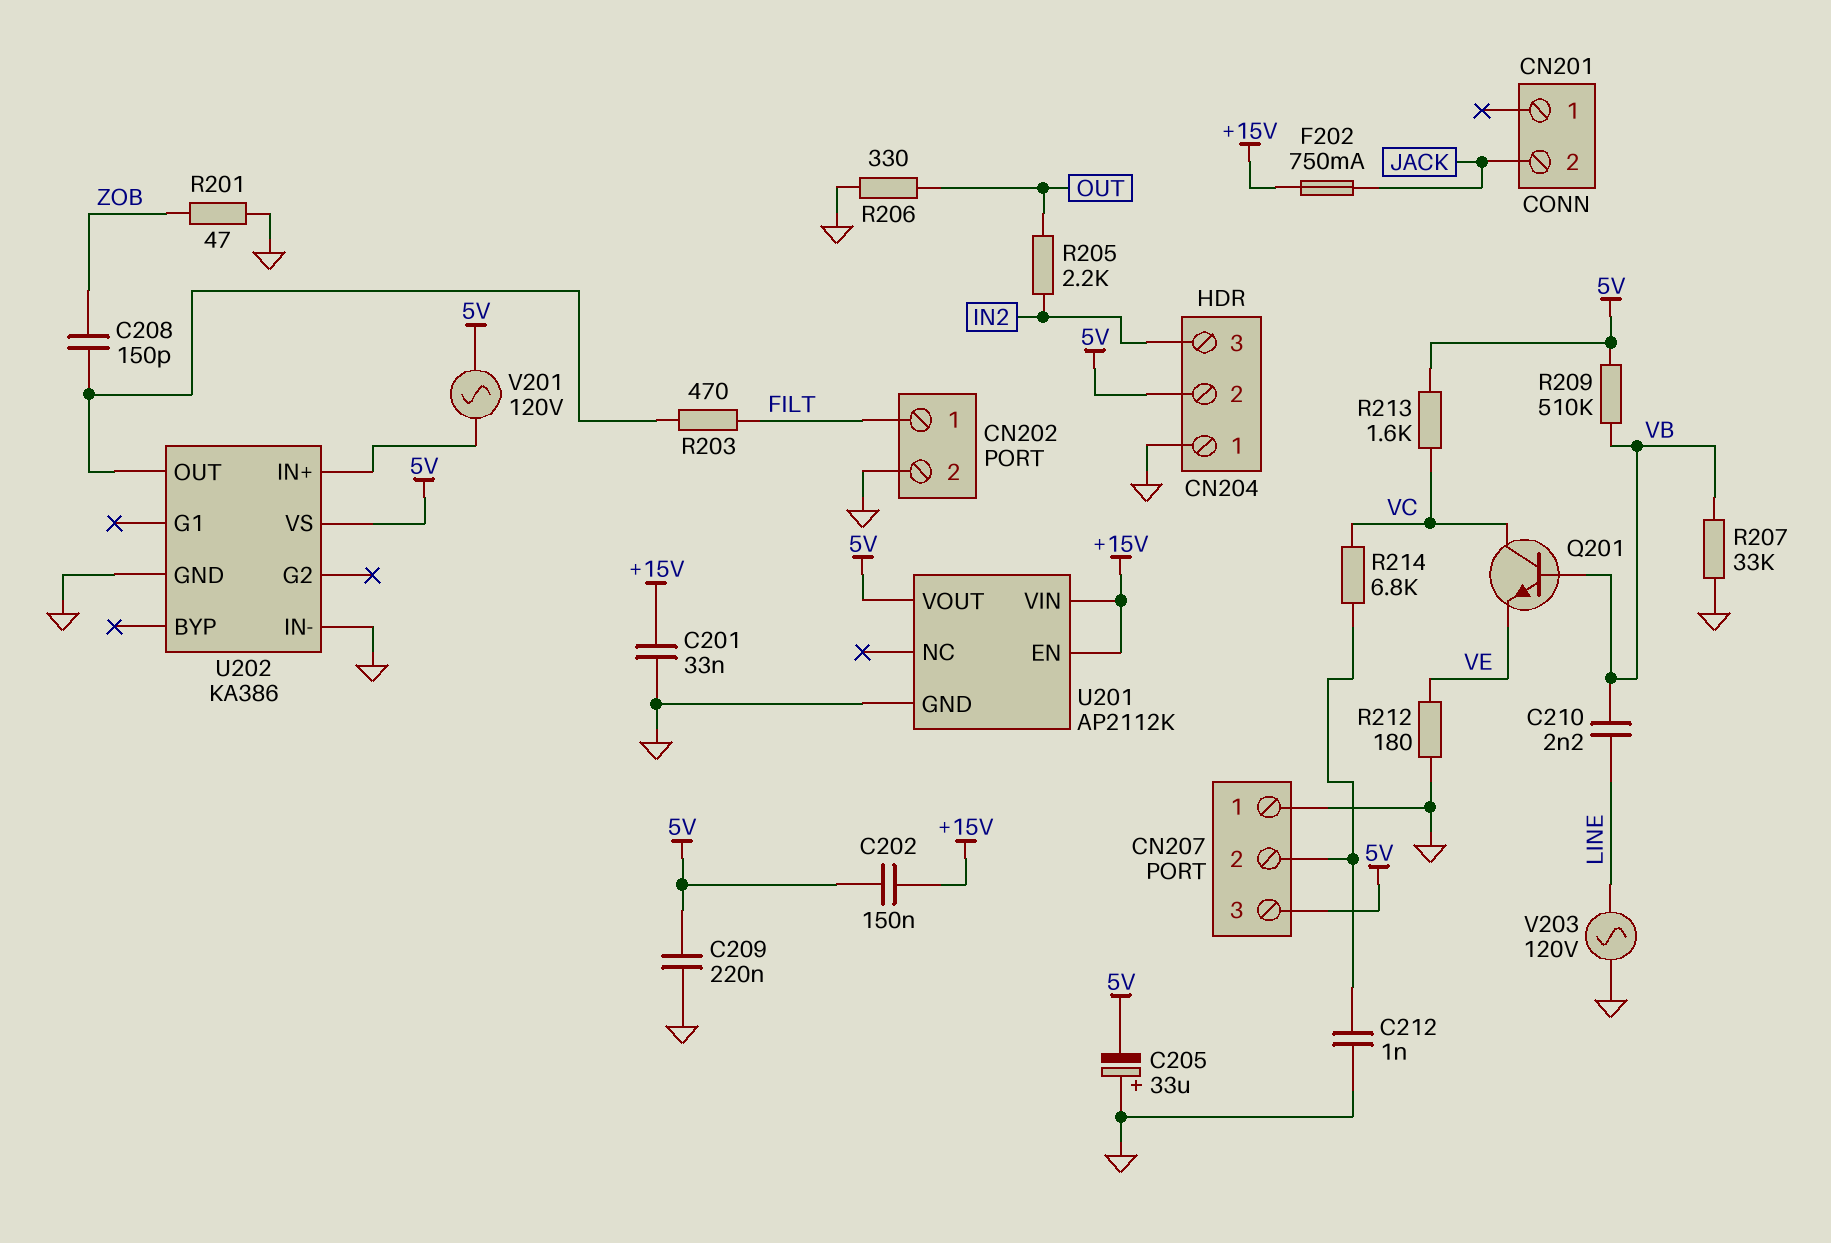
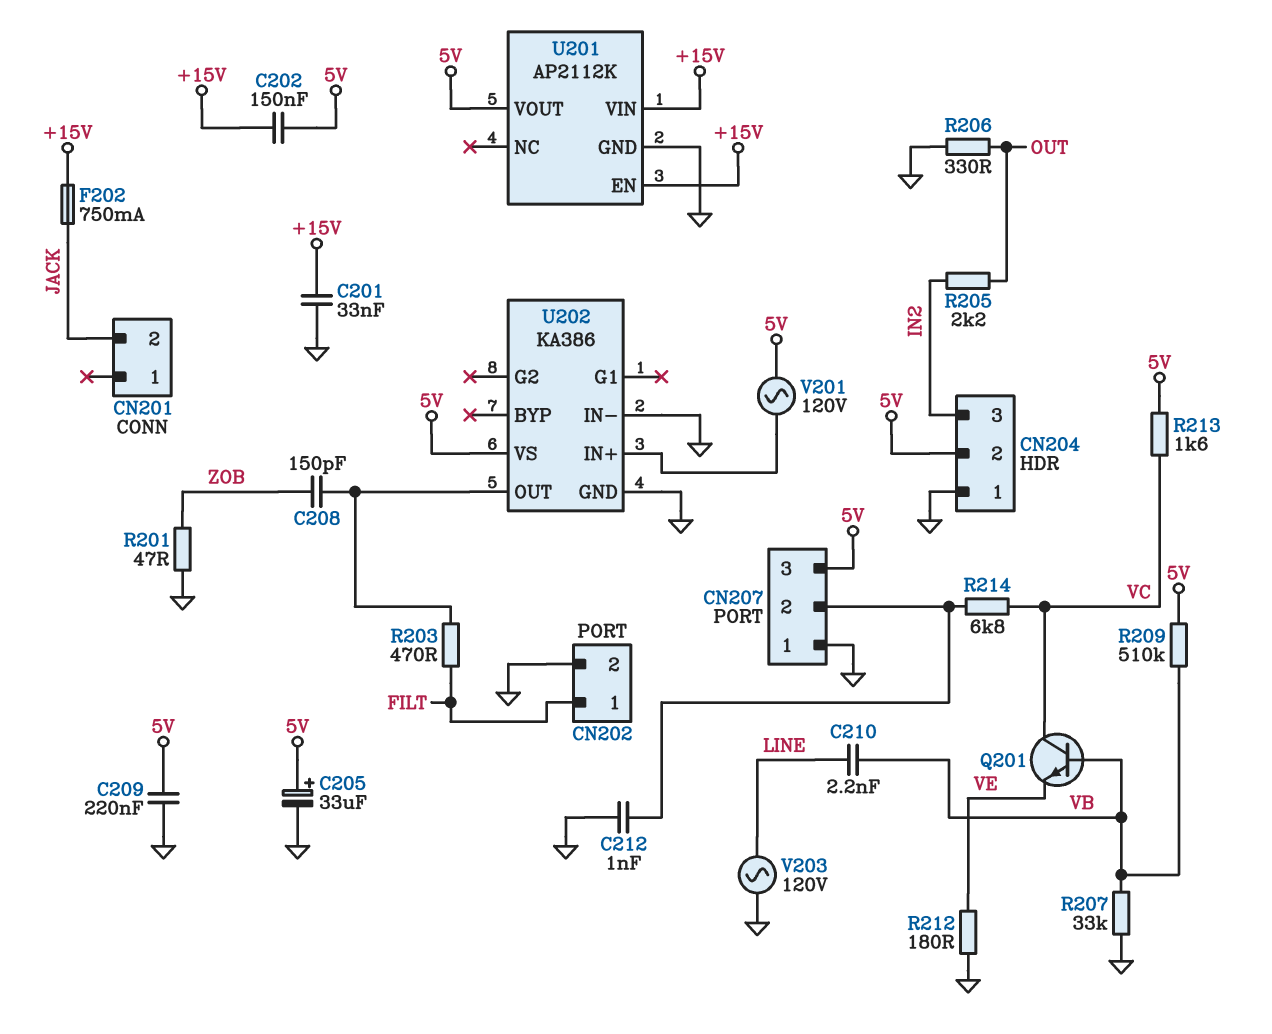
C205: 33uF (plus GND, minus 5V) -> 33uF (plus 5V, minus GND)

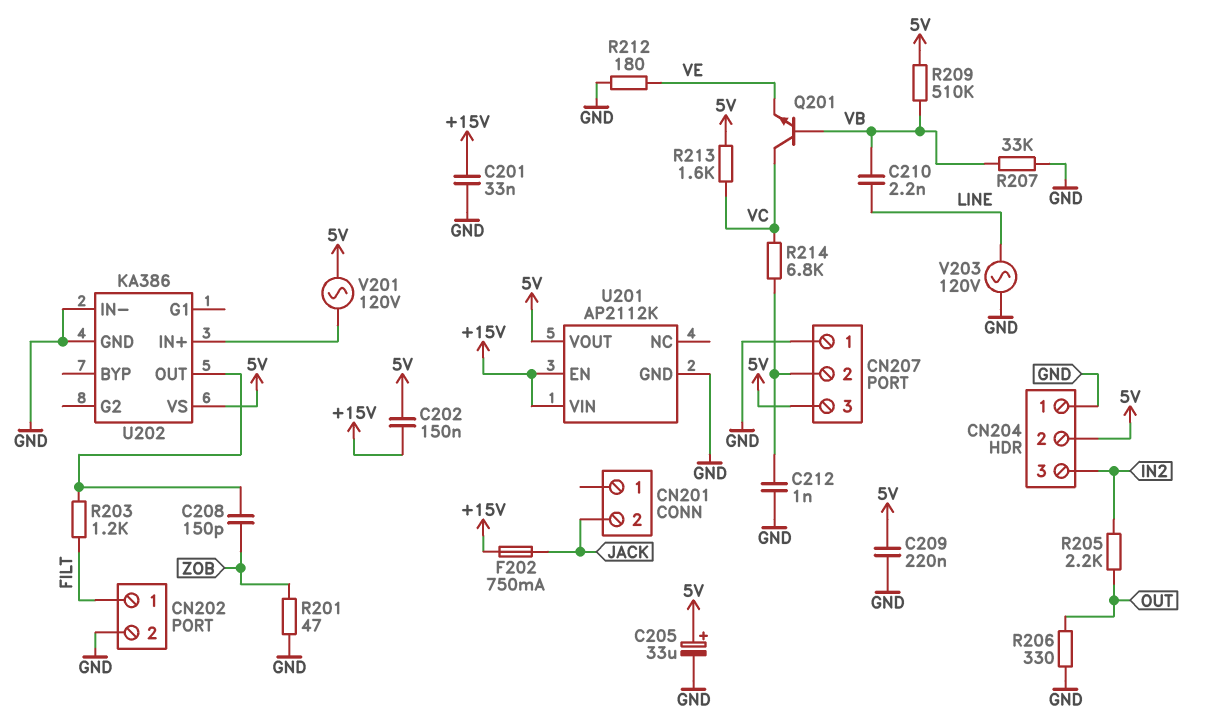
R203: 470 (FILT, U202/OUT) -> 1.2k (FILT, U202/OUT)

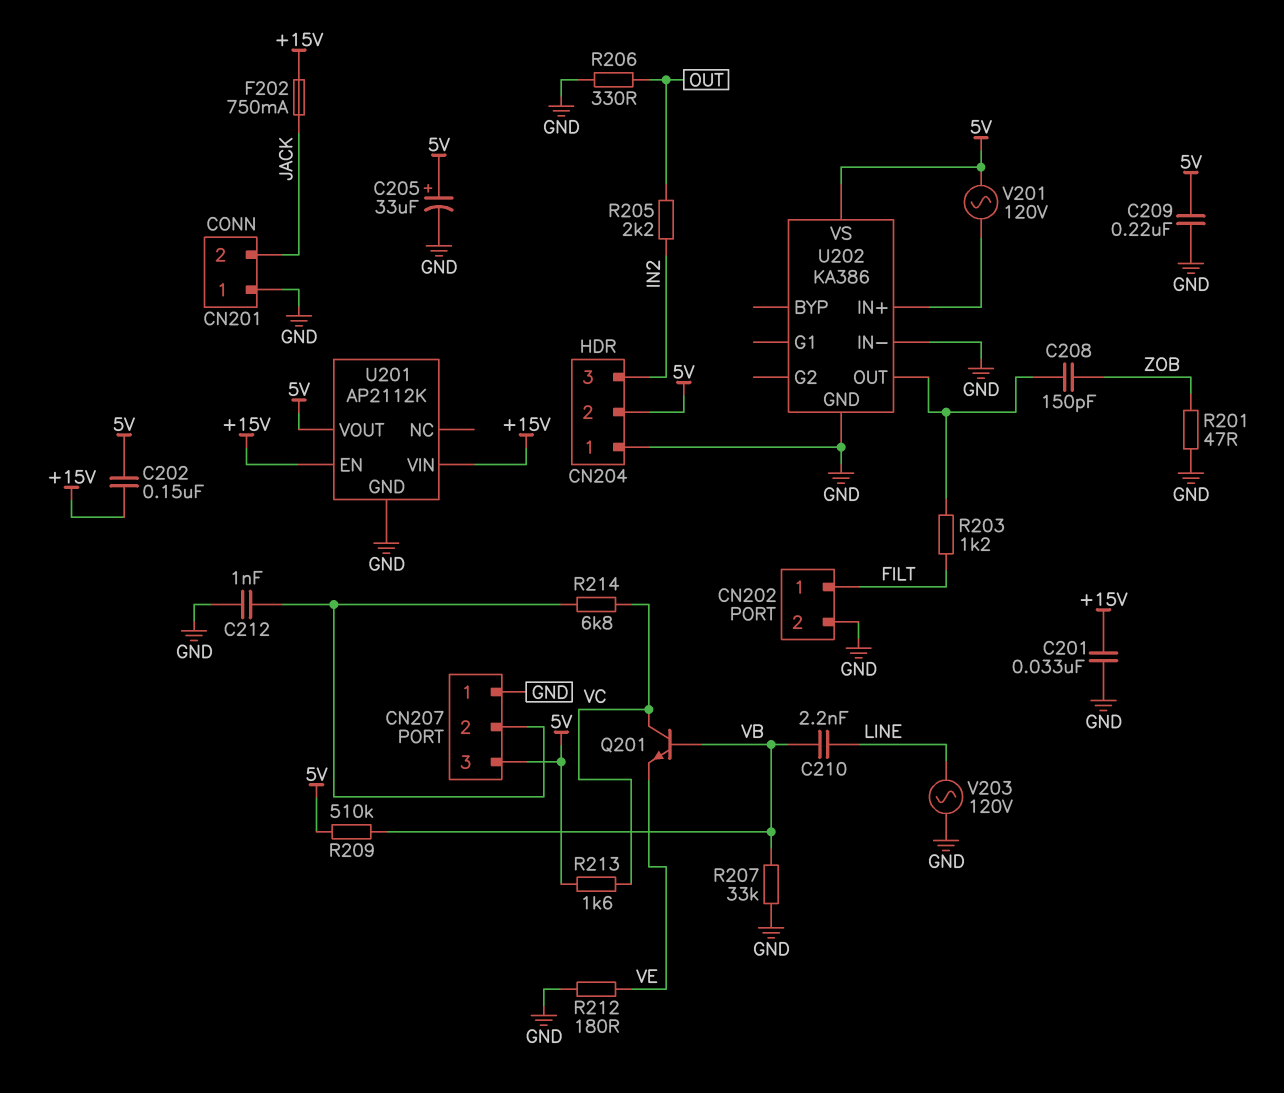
CN201 pin 1: none -> GND

